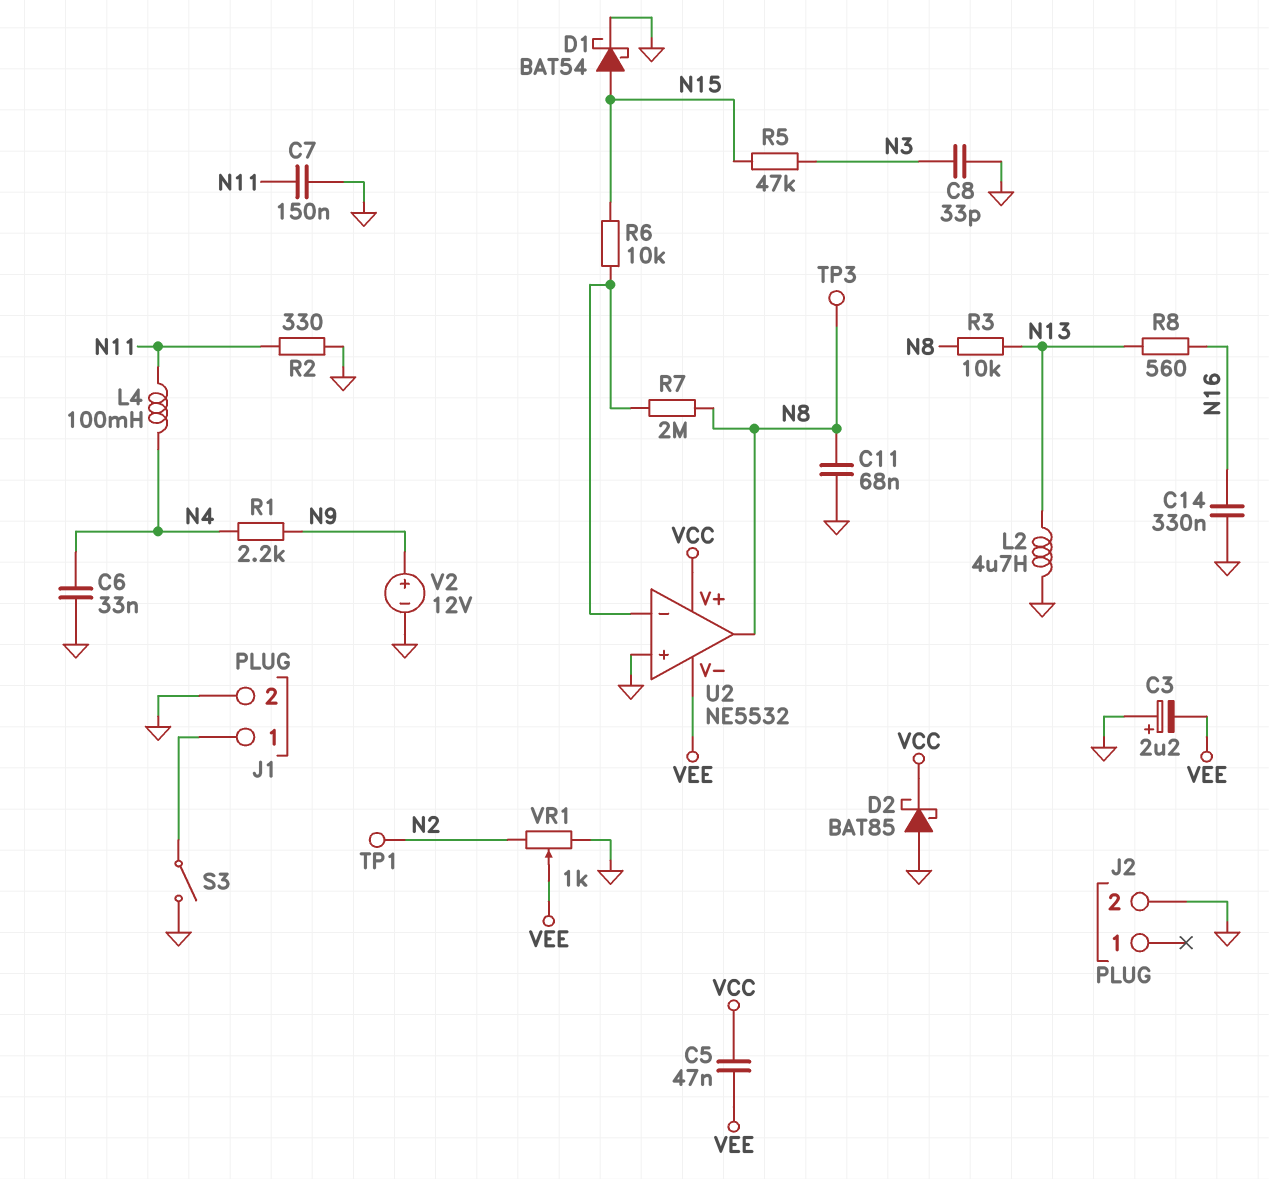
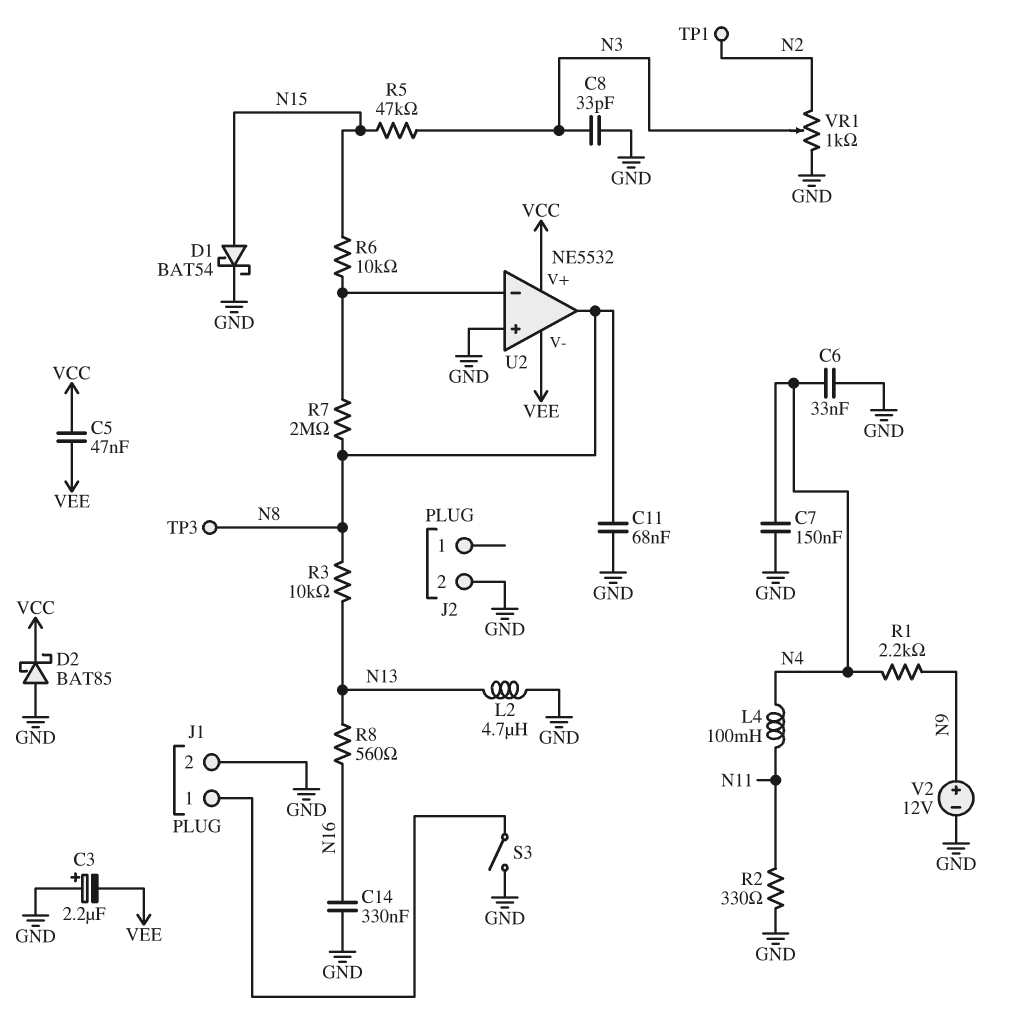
C7: 150nF (GND, N11) -> 150nF (GND, N4)
VR1: 1k (GND, N2, wiper VEE) -> 1k (GND, N2, wiper N3)

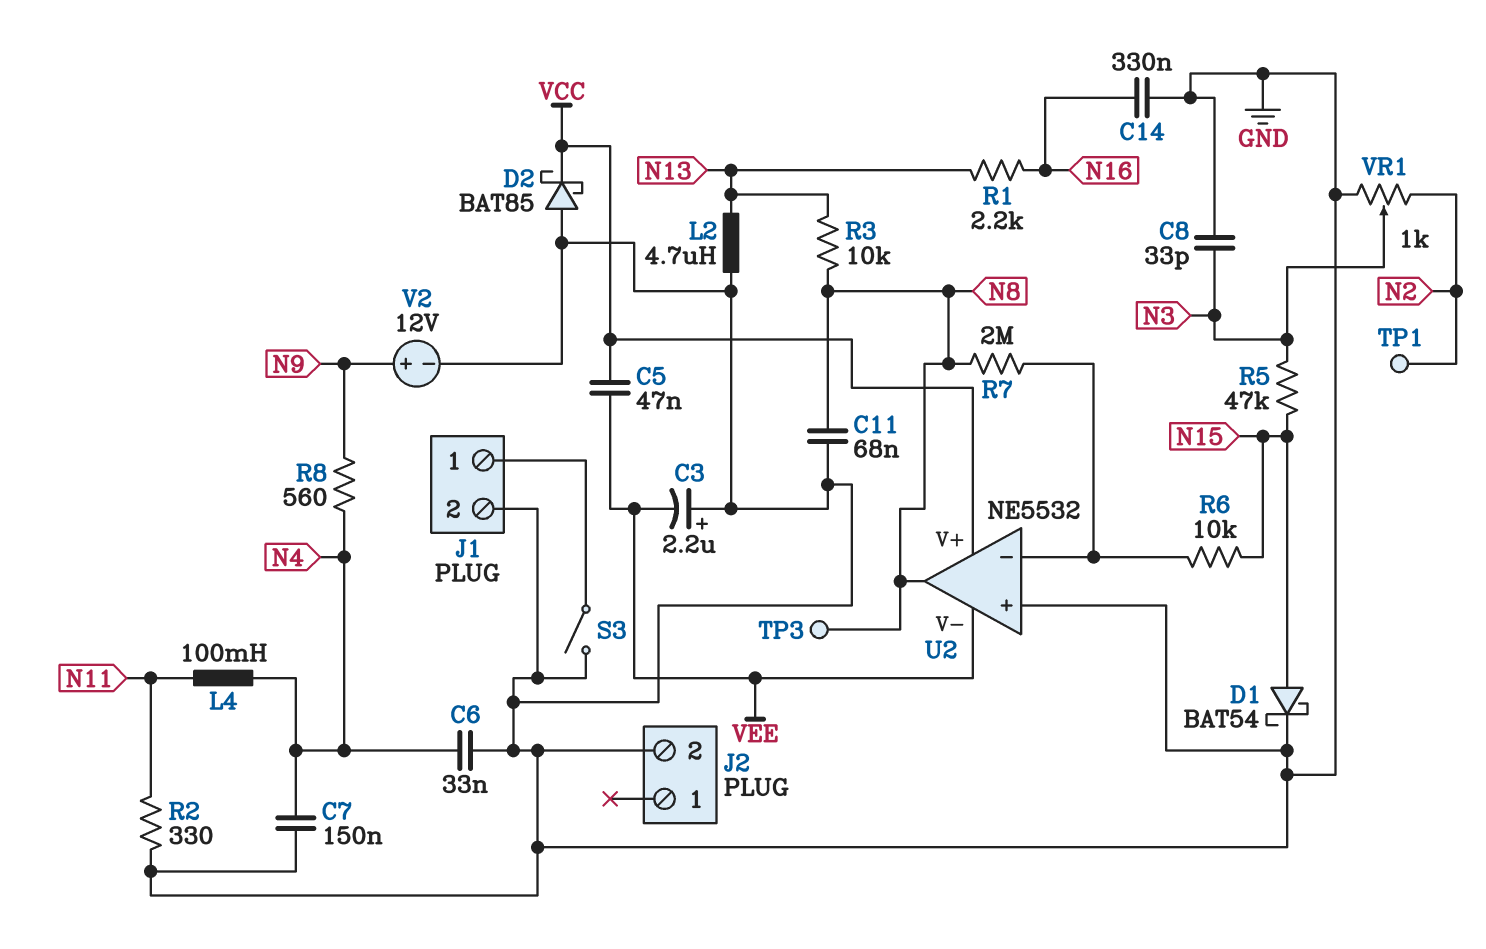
R1: 2.2k (N4, N9) -> 2.2k (N13, N16)
R8: 560 (N13, N16) -> 560 (N4, N9)

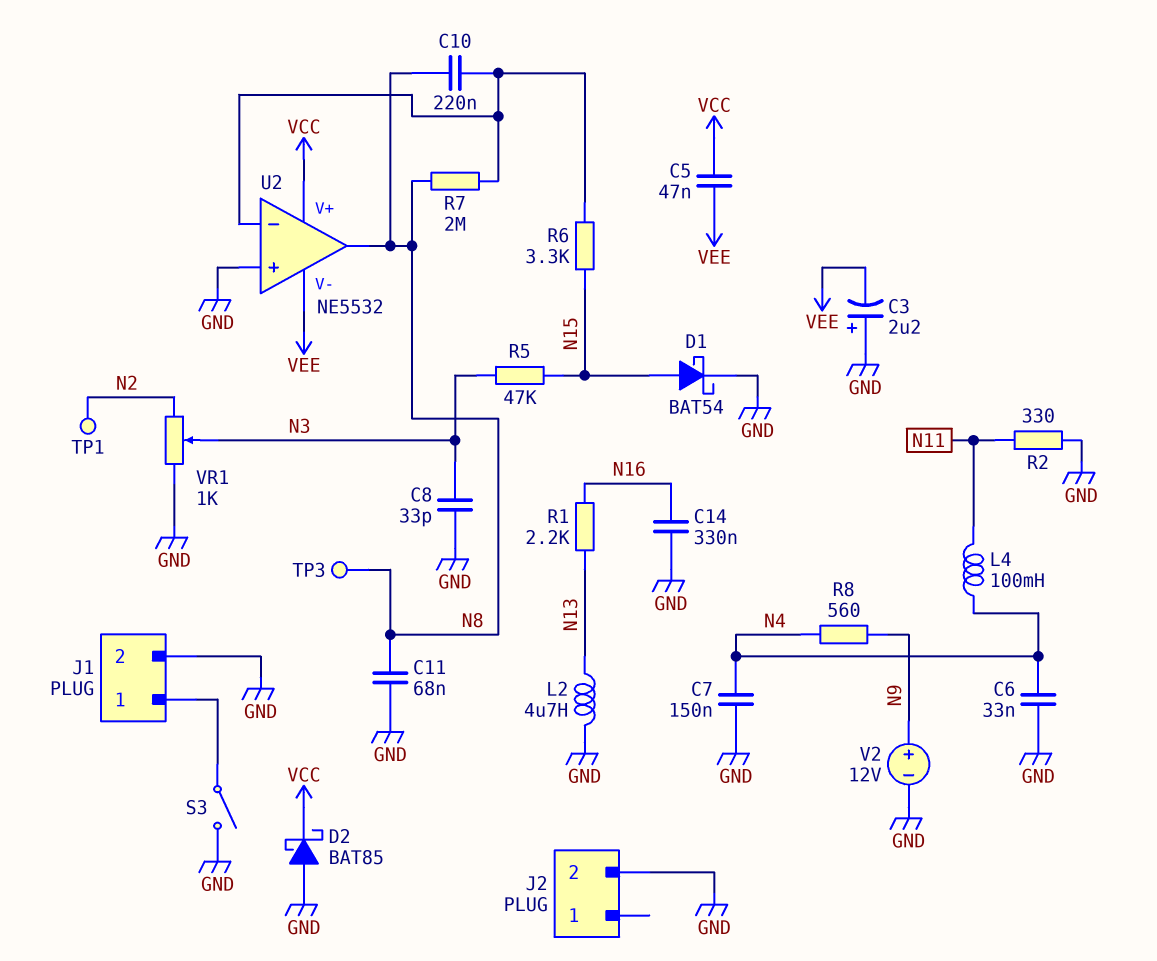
C10: none -> 220nF (N8, U2/in-)
R3: 10k (N8, N13) -> none
R6: 10k (N15, U2/in-) -> 3.3k (N15, U2/in-)

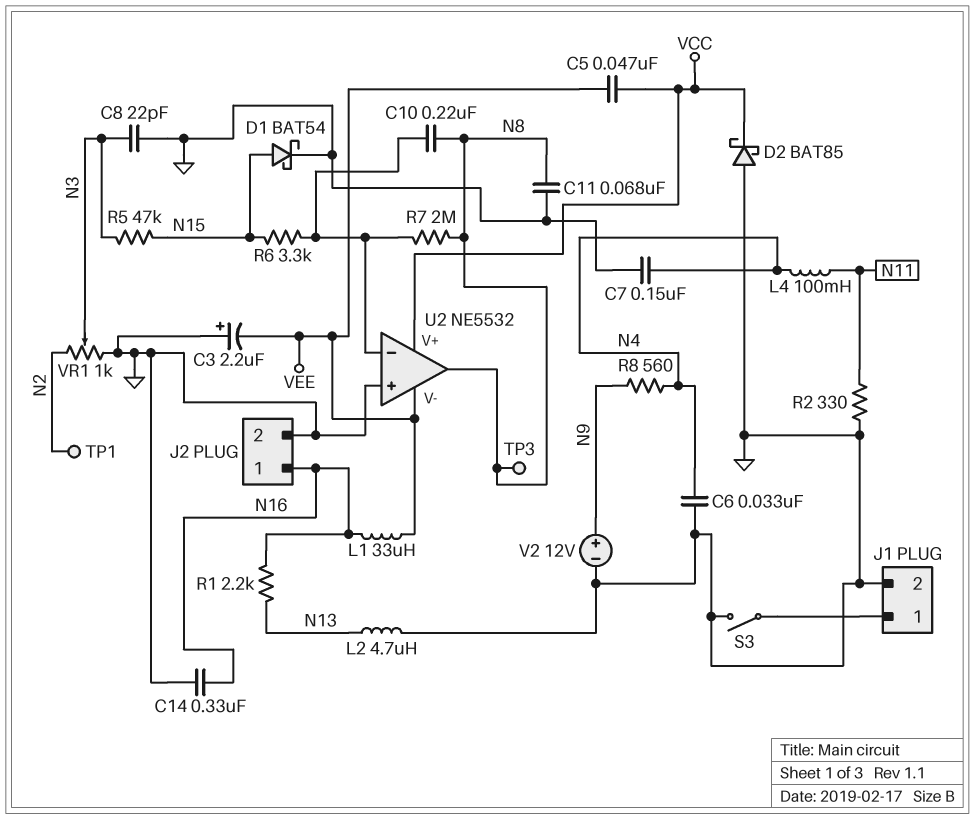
C8: 33pF (GND, N3) -> 22pF (GND, N3)
J2 pin 1: none -> N16
L1: none -> 33uH (N16, VEE)

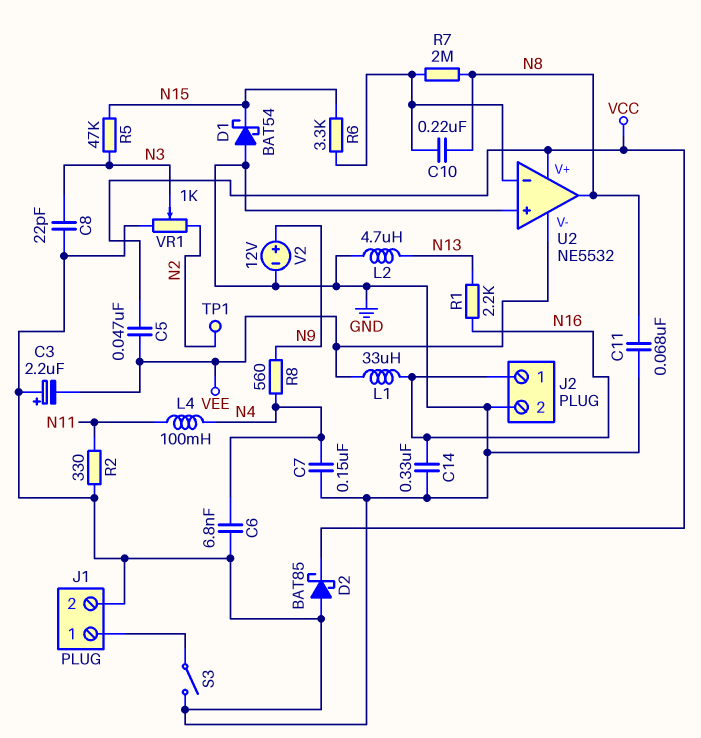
C6: 33nF (GND, N4) -> 6.8nF (GND, N4)
D1: schottky BAT54 (A N15, K GND) -> schottky BAT54 (A GND, K N15)
TP3: test point (N8) -> none

